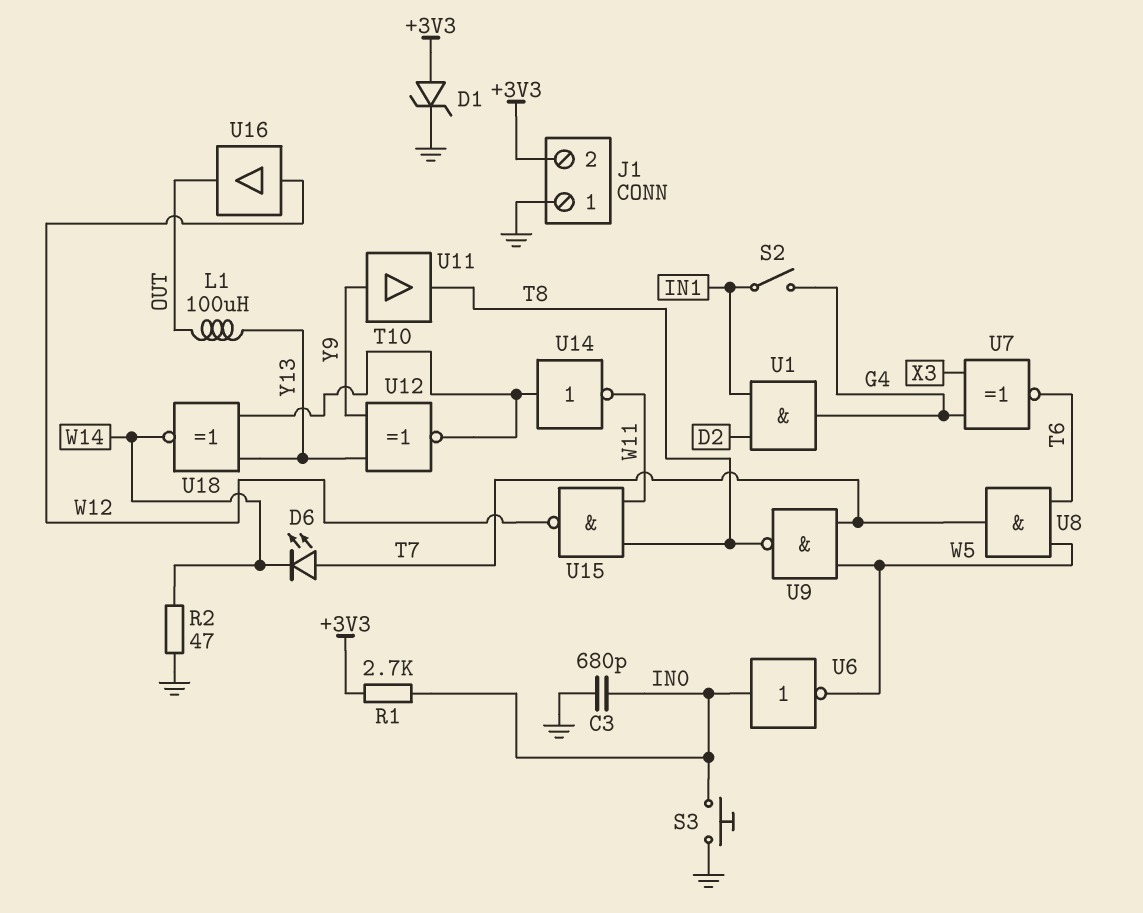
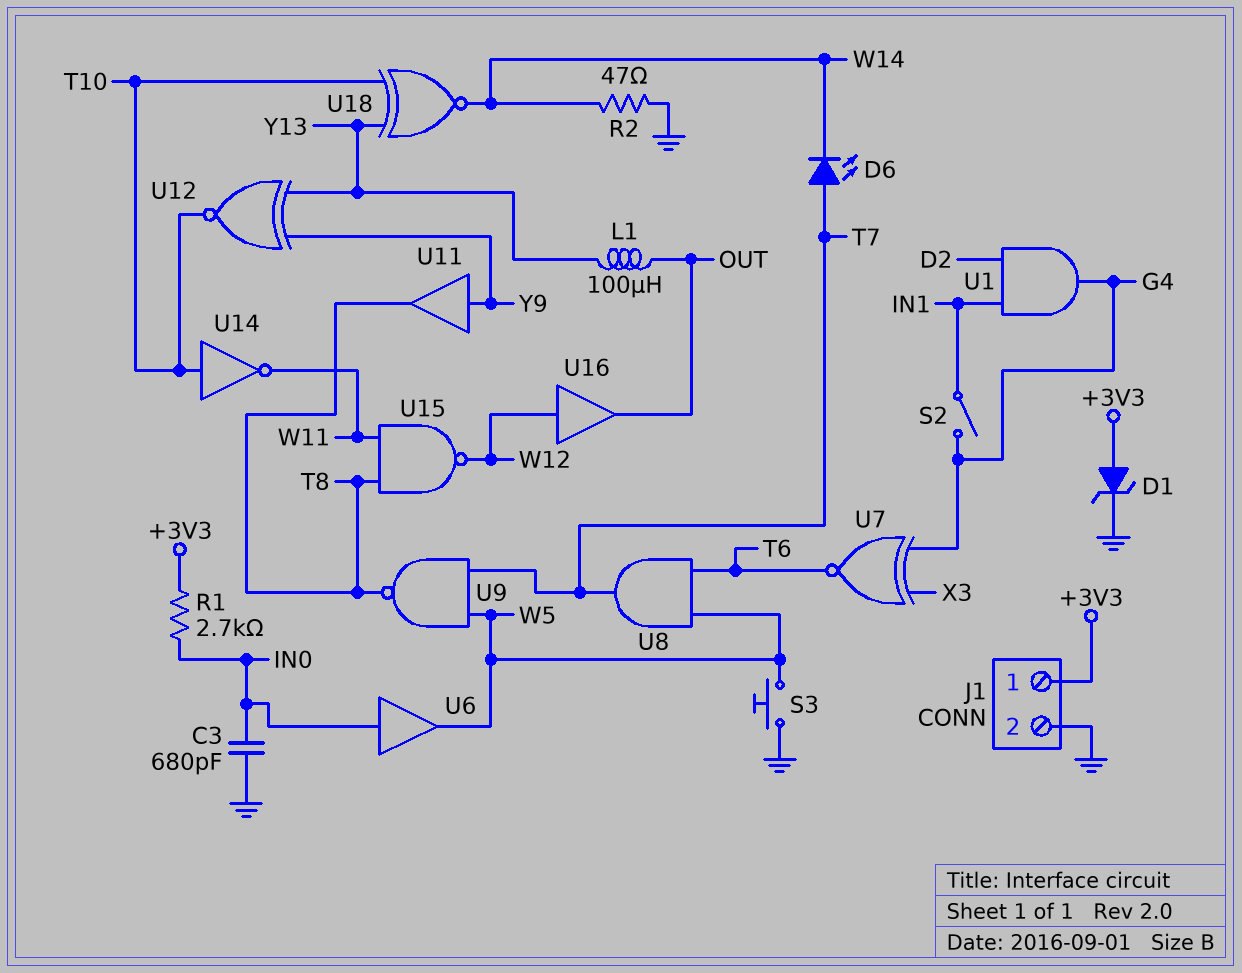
J1 pin 1: GND -> +3V3
J1 pin 2: +3V3 -> GND
S3: button (GND, IN0) -> button (GND, W5)
U6: NOT (in IN0, out W5) -> buffer (in IN0, out W5)

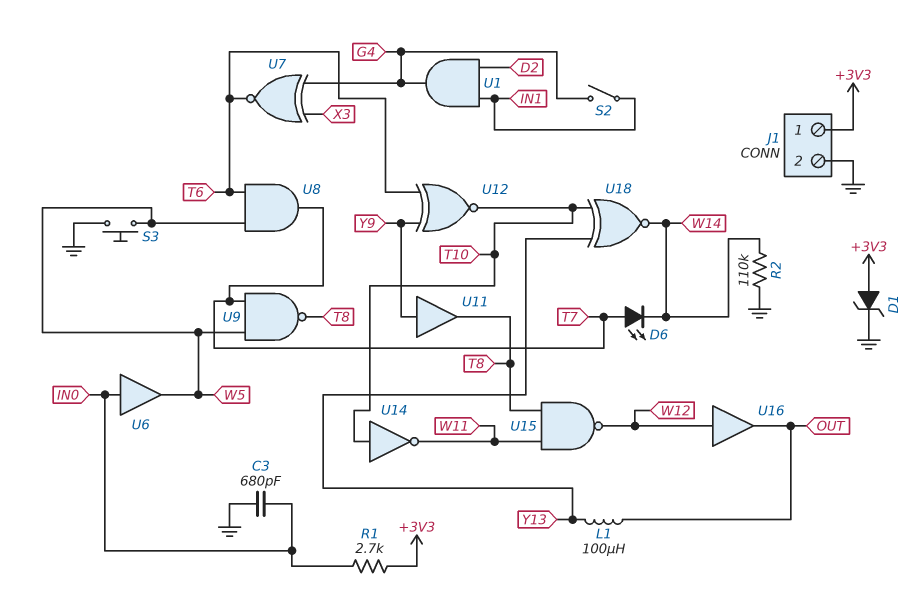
R2: 47 (GND, W14) -> 110k (GND, W14)
U12: XNOR (in Y9, in Y13, out T10) -> XNOR (in T6, in Y9, out T10)

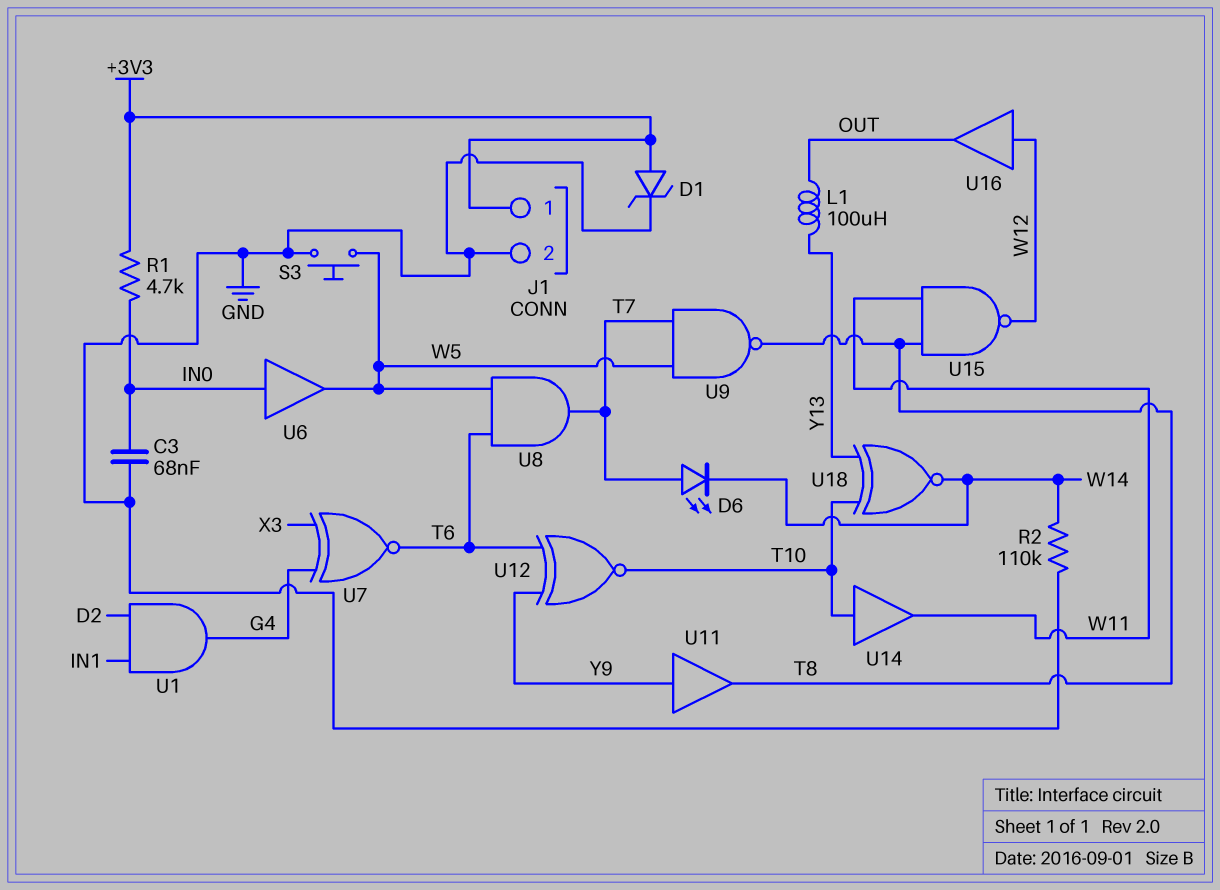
C3: 680pF (GND, IN0) -> 68nF (GND, IN0)
R1: 2.7k (+3V3, IN0) -> 4.7k (+3V3, IN0)
S2: switch (G4, IN1) -> none
U14: NOT (in T10, out W11) -> buffer (in T10, out W11)

